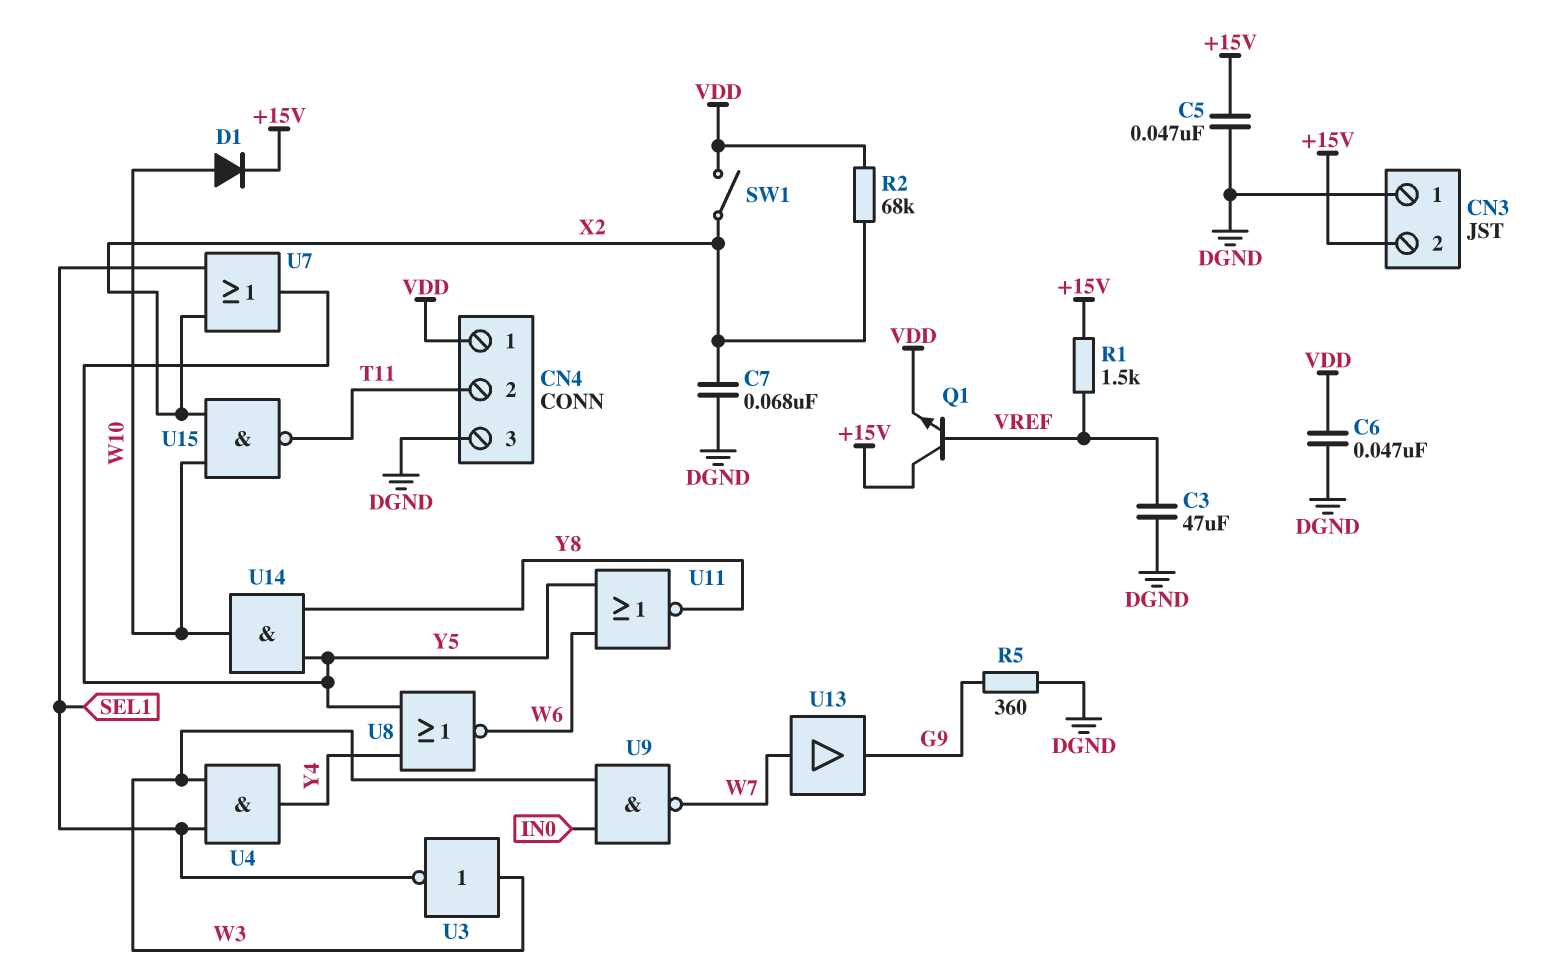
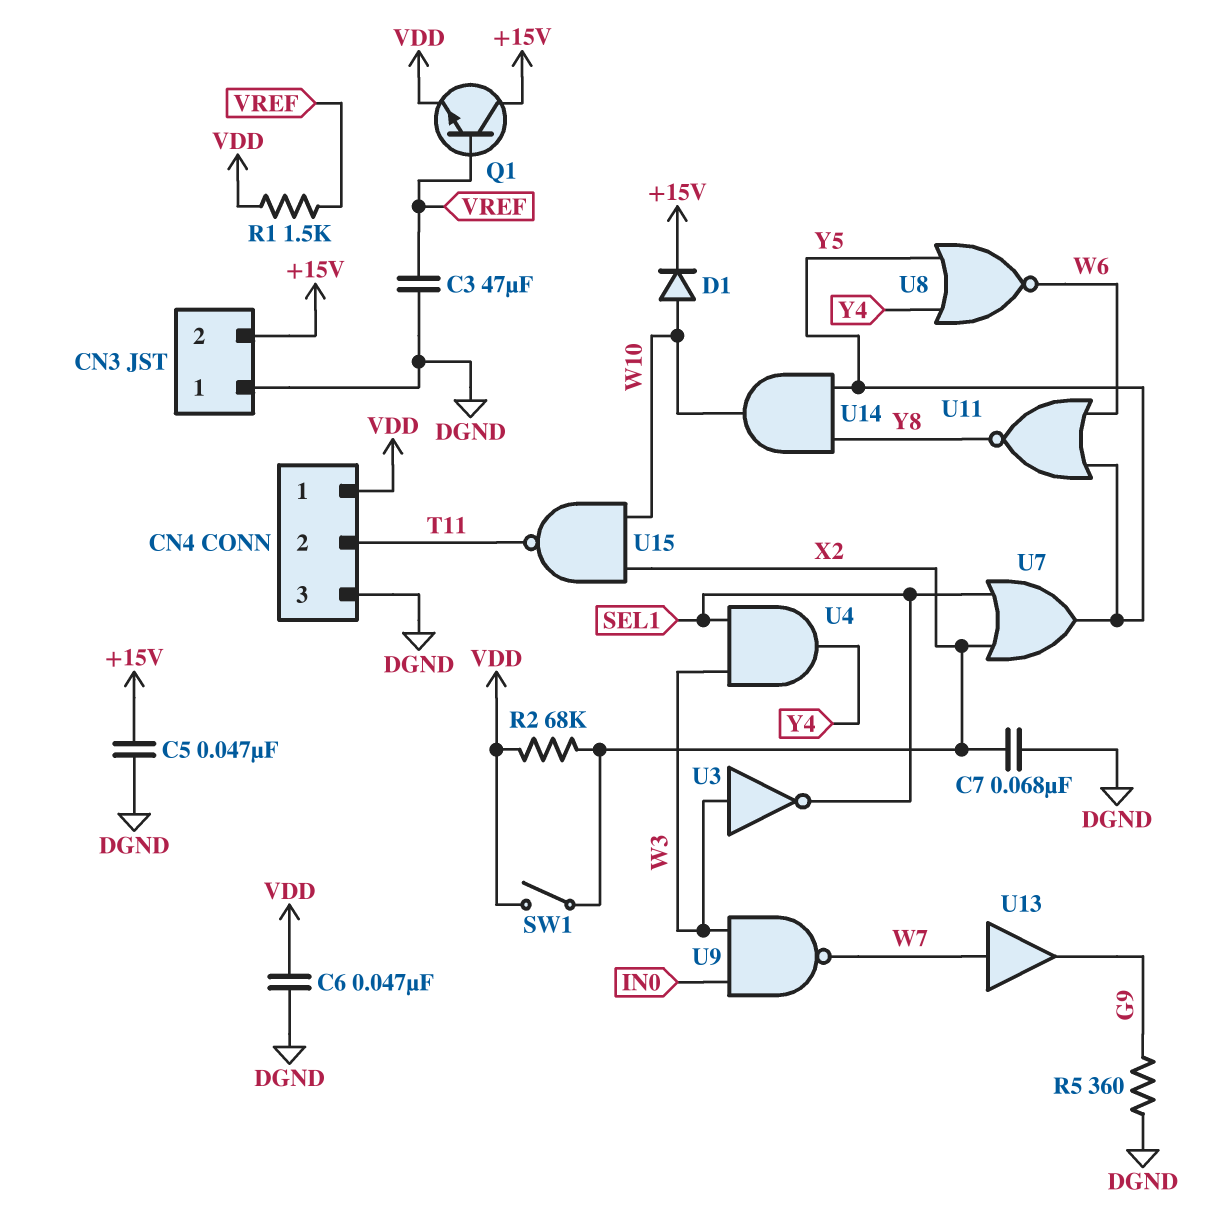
R1: 1.5k (+15V, VREF) -> 1.5k (VDD, VREF)

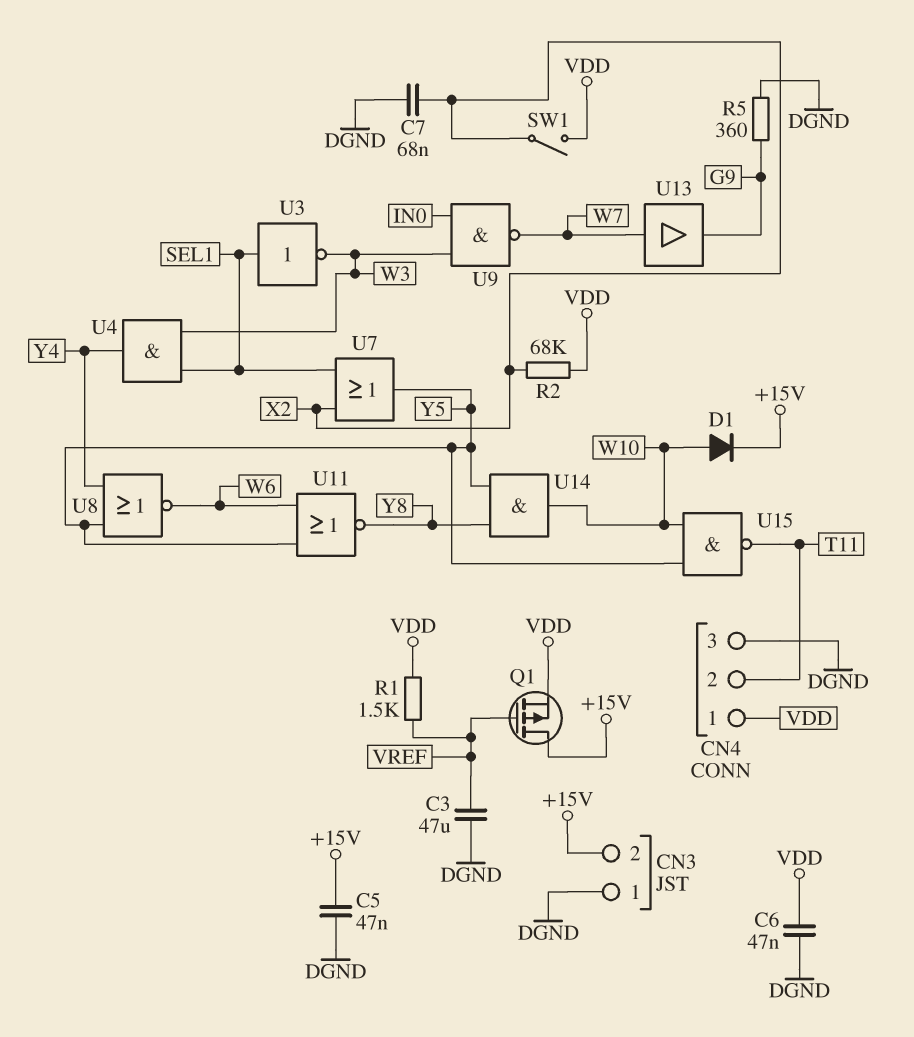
Q1: NPN (B VREF, C +15V, E VDD) -> PMOS (G VREF, D +15V, S VDD)
U3: NOT (in W3, out SEL1) -> NOT (in SEL1, out W3)
U15: NAND (in W10, in X2, out T11) -> NAND (in W10, in Y5, out T11)

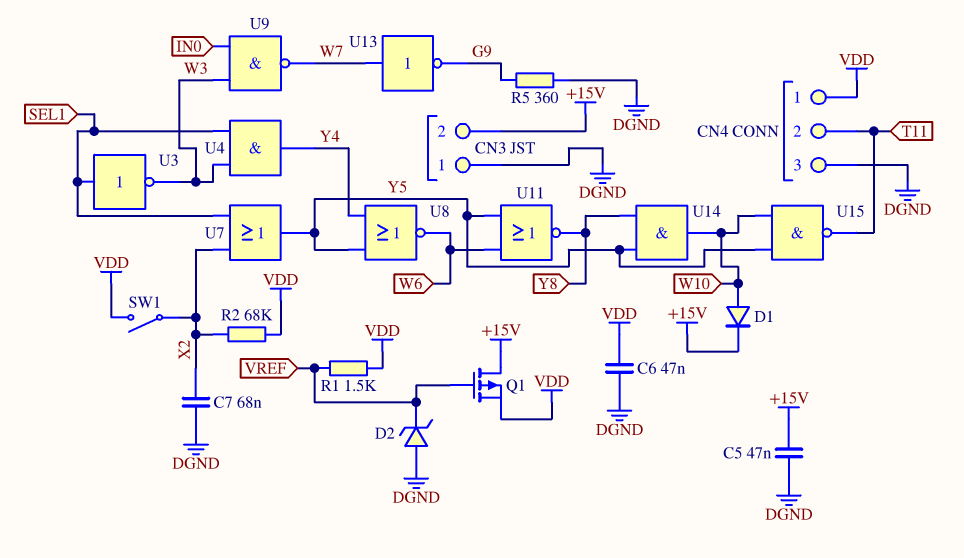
C3: 47uF (DGND, VREF) -> none
D2: none -> zener (A DGND, K VREF)
U13: buffer (in W7, out G9) -> NOT (in W7, out G9)

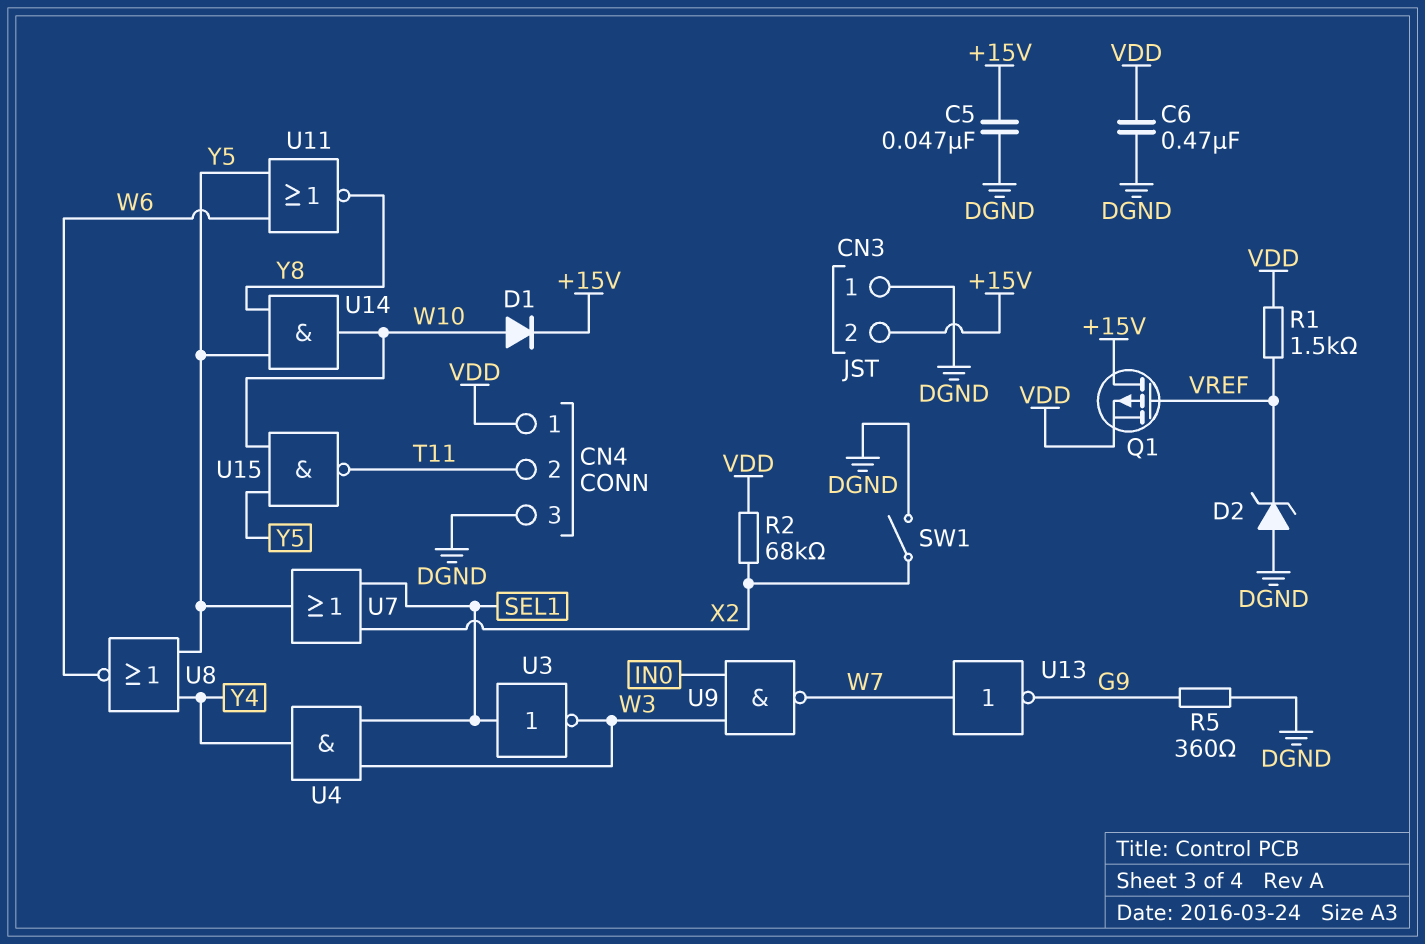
C6: 47nF (DGND, VDD) -> 470nF (DGND, VDD)
C7: 68nF (DGND, X2) -> none
SW1: switch (VDD, X2) -> switch (DGND, X2)

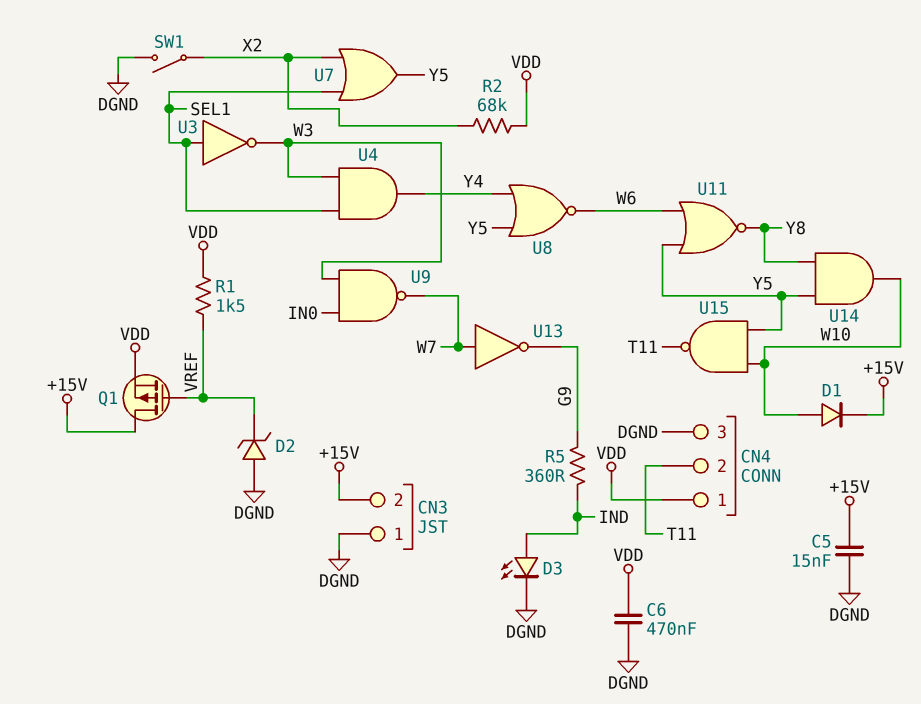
C5: 47nF (+15V, DGND) -> 15nF (+15V, DGND)
D3: none -> LED (A IND, K DGND)
R5: 360 (DGND, G9) -> 360 (G9, IND)

